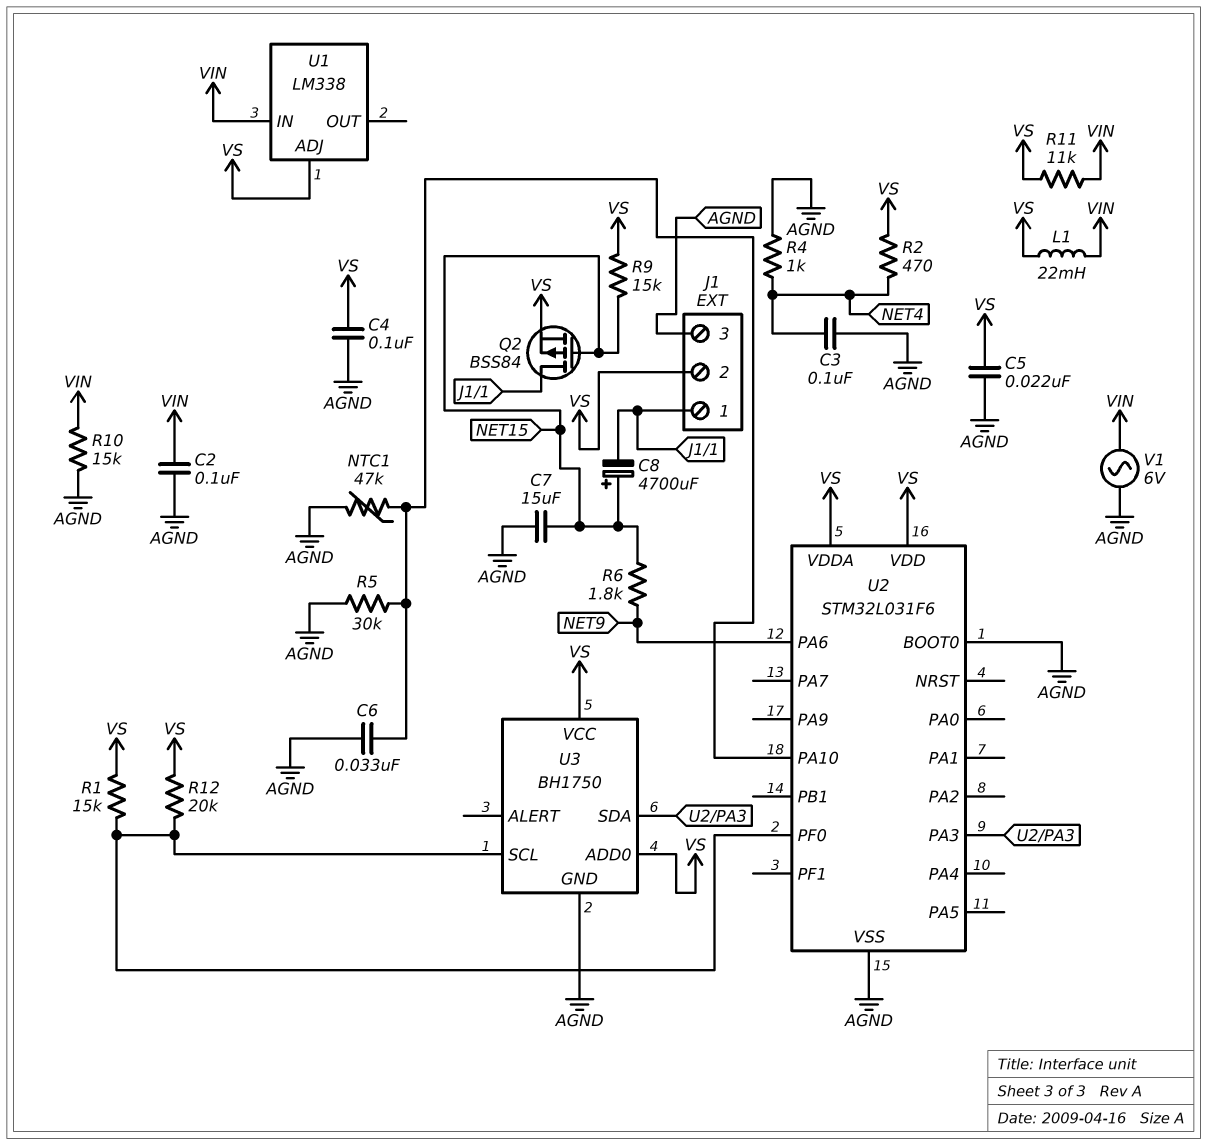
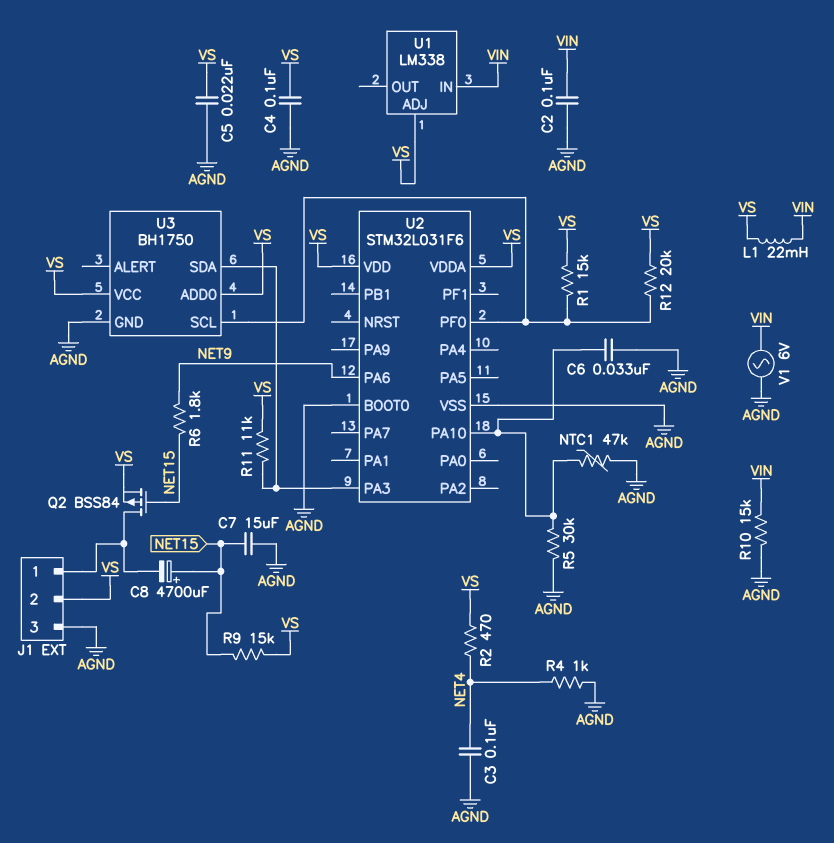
R11: 11k (VIN, VS) -> 11k (U2/PA3, VS)

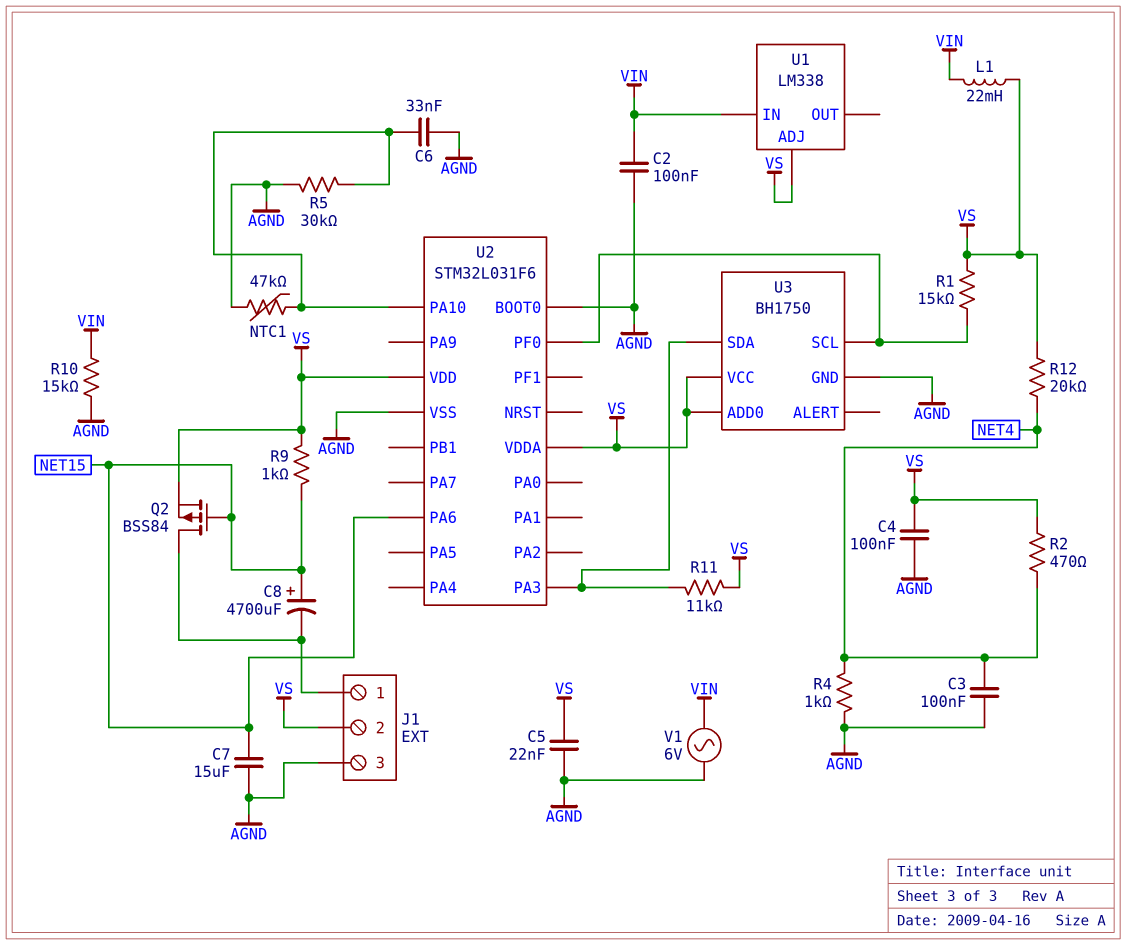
R6: 1.8k (NET9, NET15) -> none
R9: 15k (NET15, VS) -> 1k (NET15, VS)
R12: 20k (U2/PF0, VS) -> 20k (NET4, VS)
U2 pin PA6: NET9 -> NET15

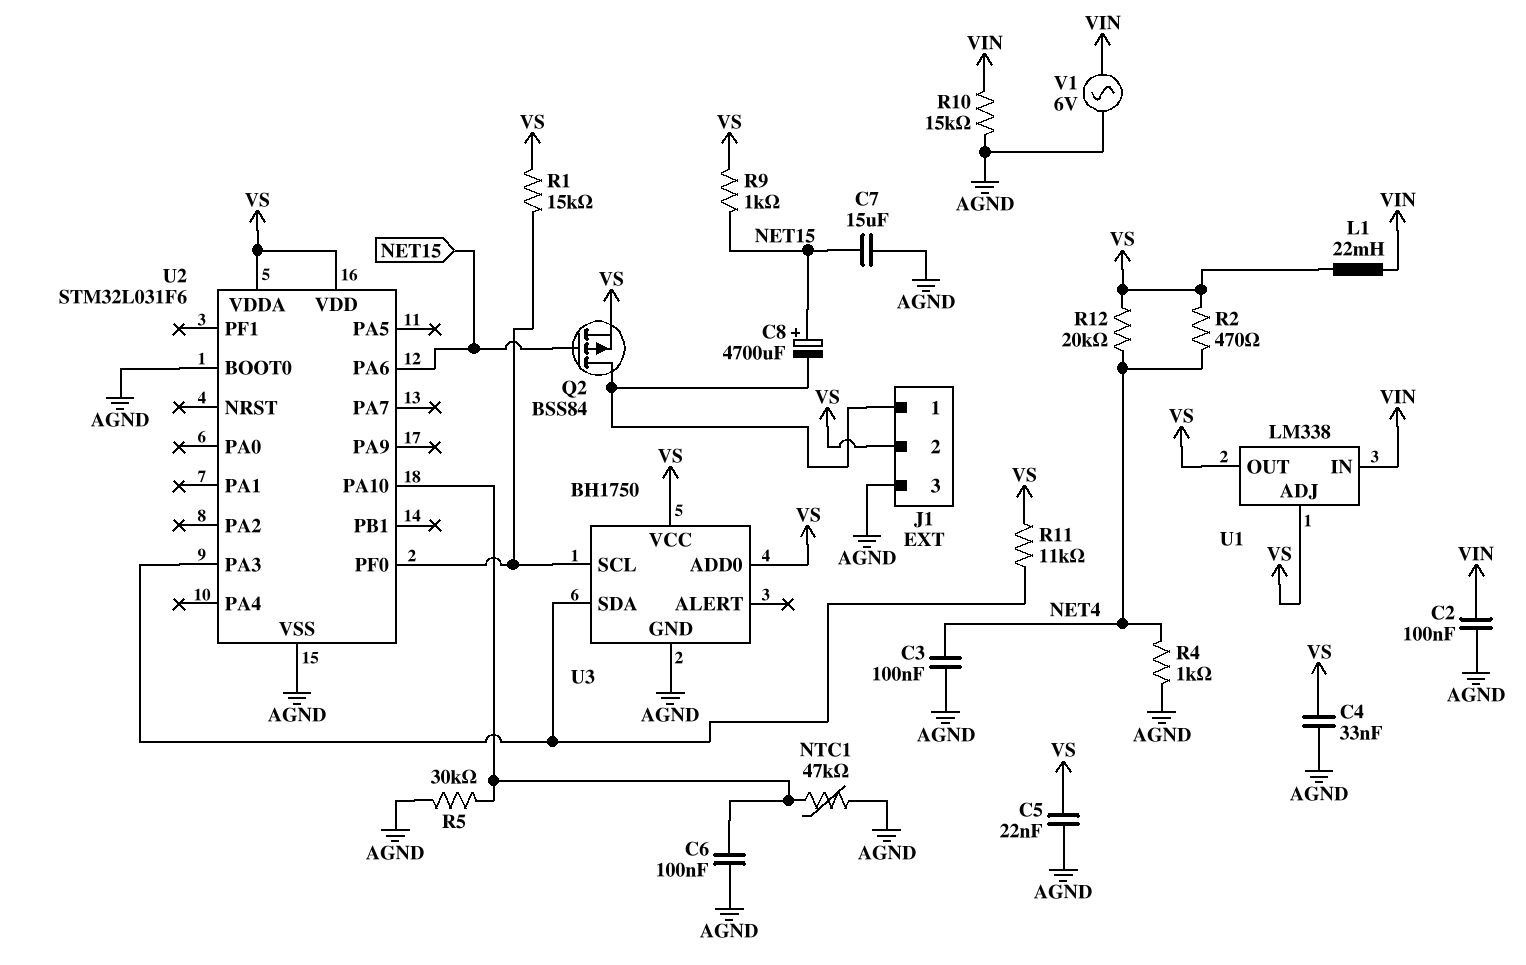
C4: 100nF (AGND, VS) -> 33nF (AGND, VS)
C6: 33nF (AGND, U2/PA10) -> 100nF (AGND, U2/PA10)
U1 pin OUT: none -> VS

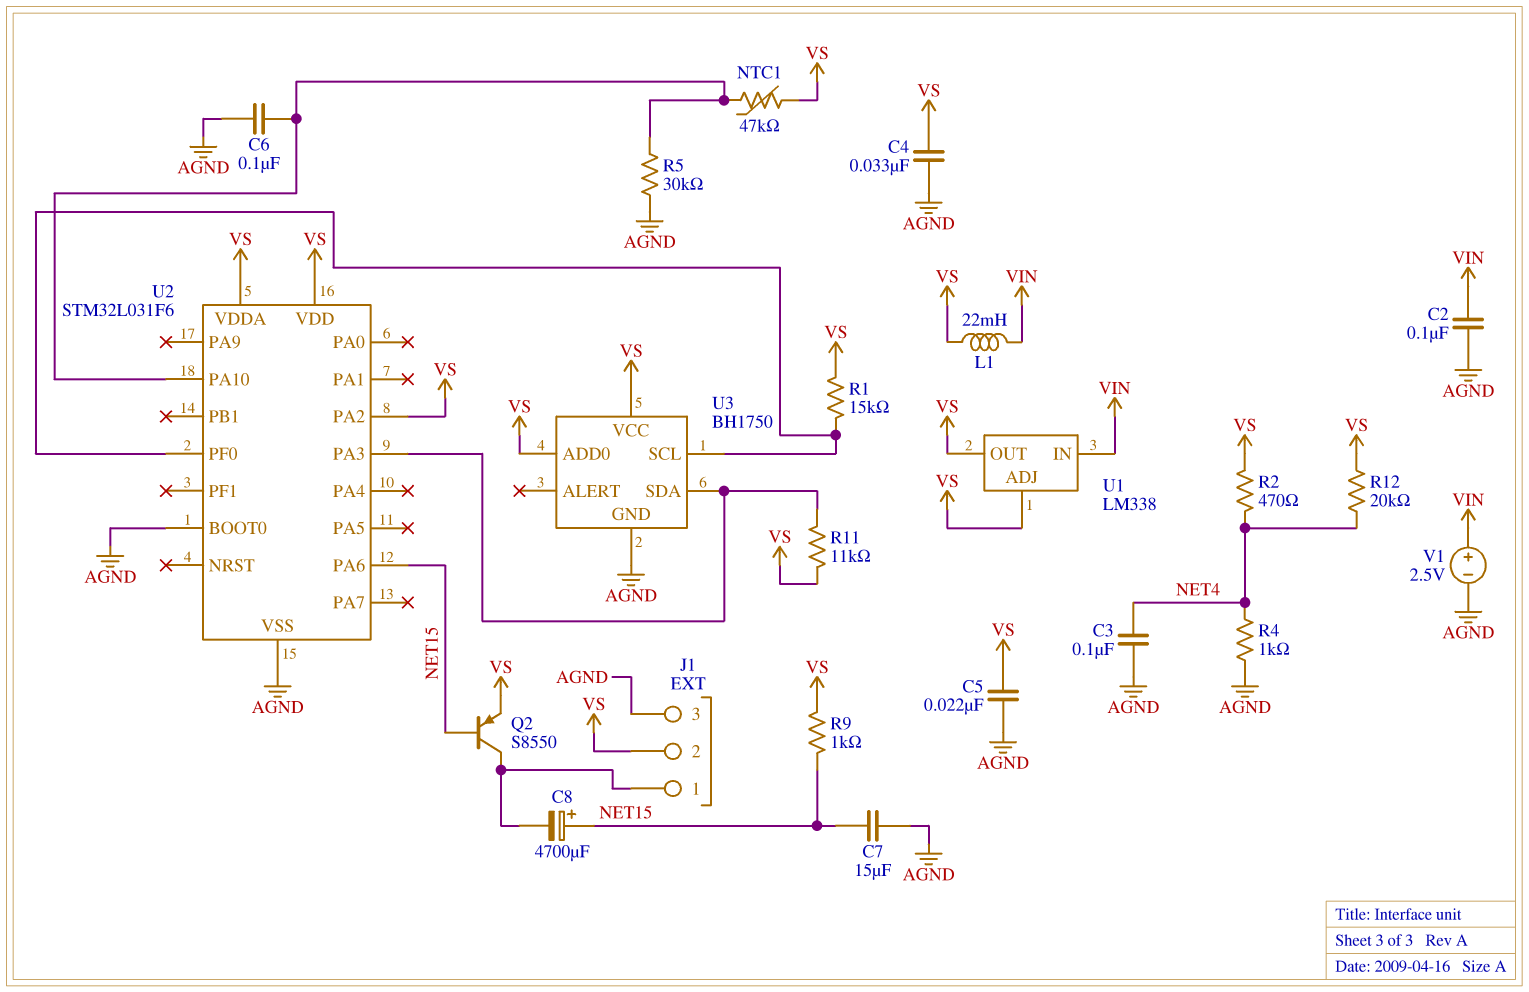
NTC1: 47k (AGND, U2/PA10) -> 47k (U2/PA10, VS)
Q2: PMOS BSS84 (G NET15, D J1/1, S VS) -> PNP S8550 (B NET15, C J1/1, E VS)
R10: 15k (AGND, VIN) -> none
U2 pin PA2: none -> VS
V1: AC 6V (AGND, VIN) -> 2.5V (plus VIN, minus AGND)

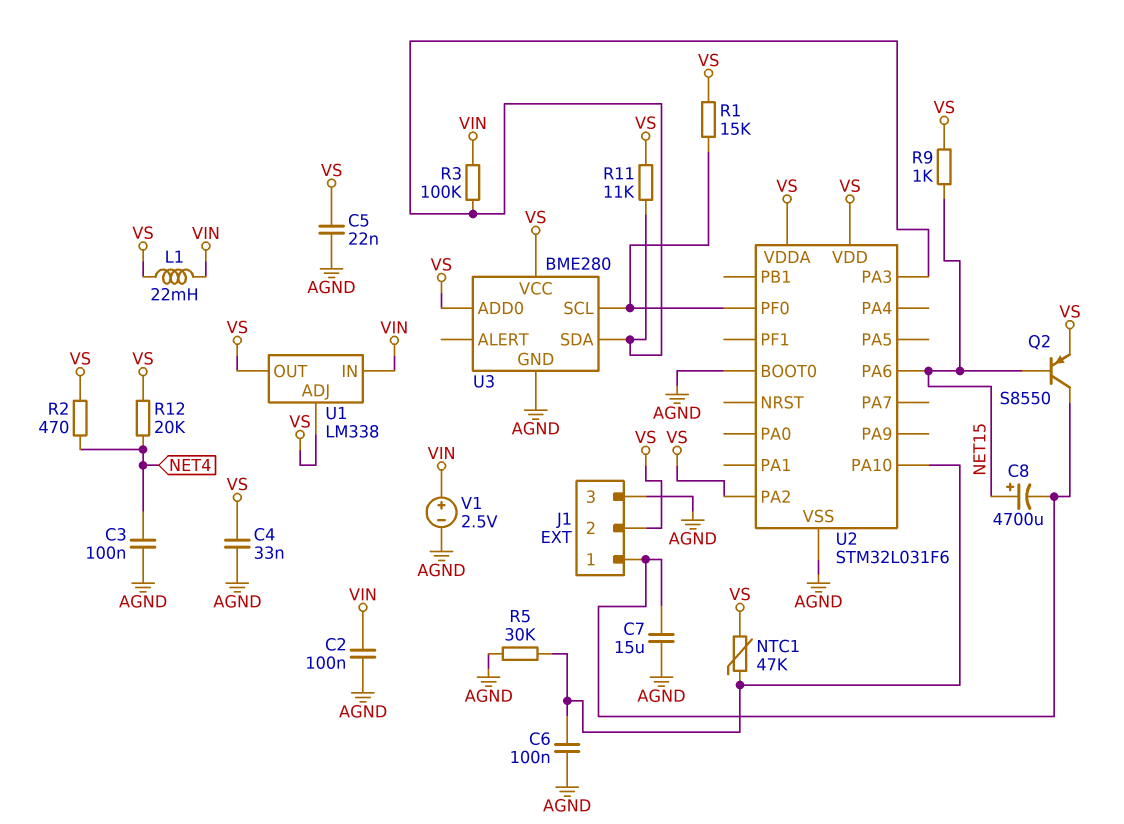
C7: 15uF (AGND, NET15) -> 15uF (AGND, J1/1)
R3: none -> 100k (U2/PA3, VIN)
R4: 1k (AGND, NET4) -> none
U3: BH1750 -> BME280

